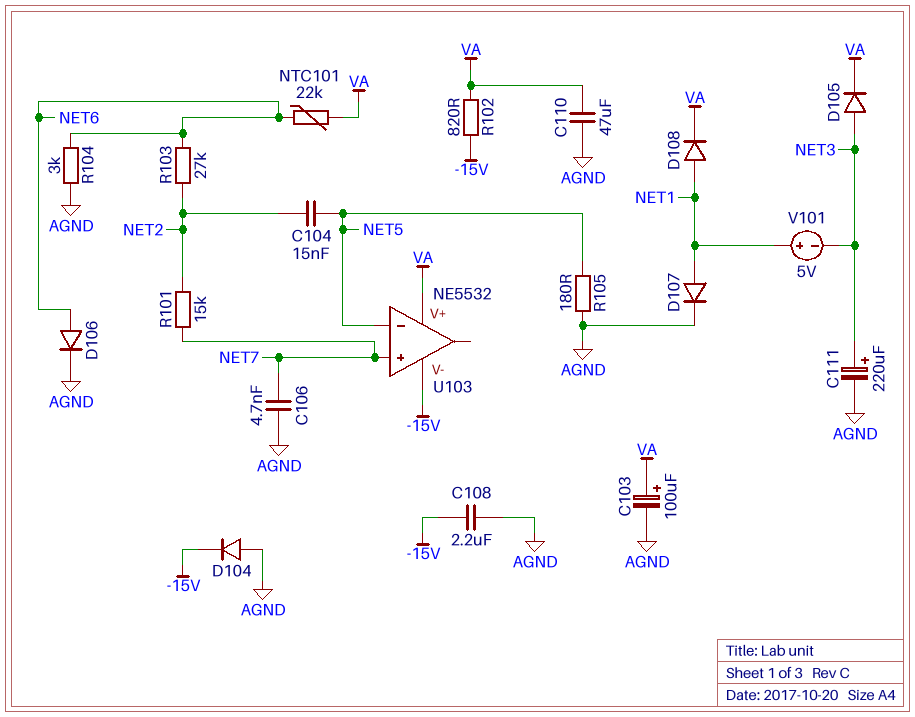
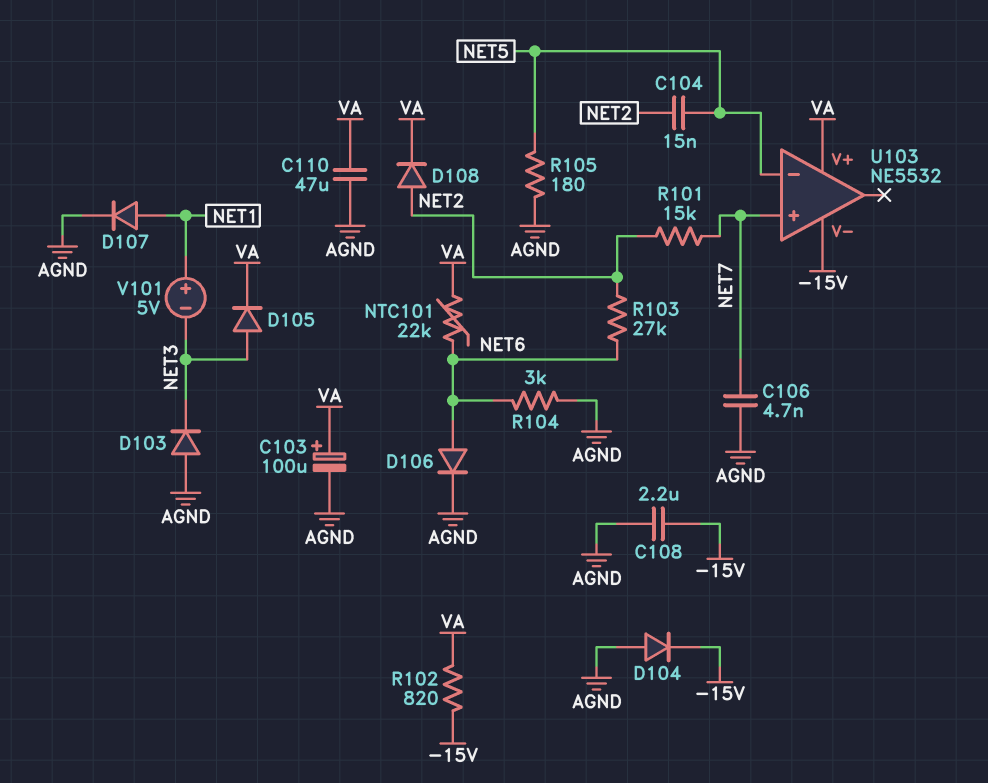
C111: 220uF (plus NET3, minus AGND) -> none
D103: none -> diode (A AGND, K NET3)
D108: diode (A NET1, K VA) -> diode (A NET2, K VA)

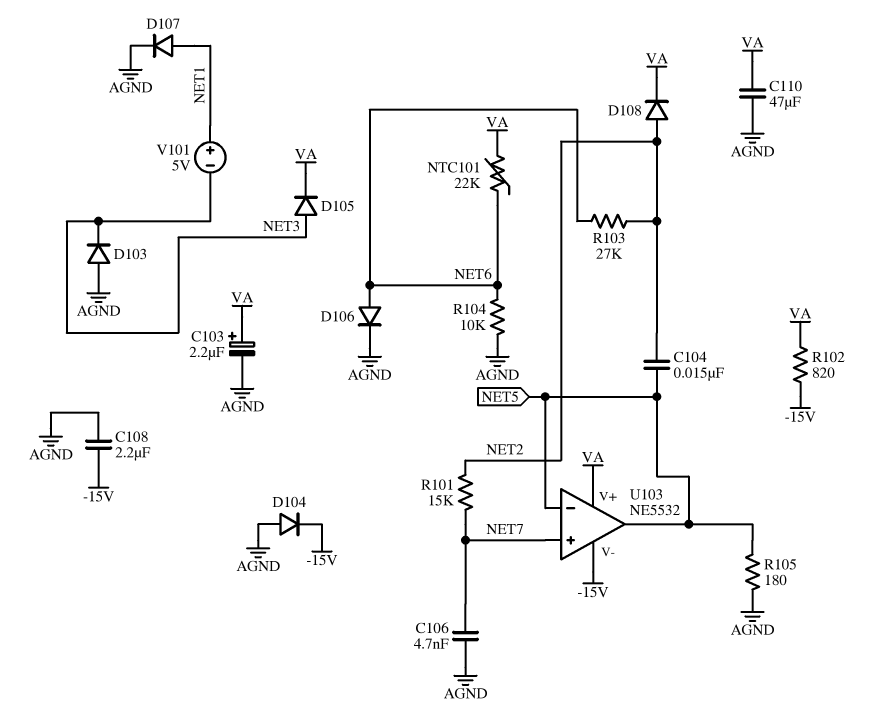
C103: 100uF (plus VA, minus AGND) -> 2.2uF (plus VA, minus AGND)
R104: 3k (AGND, NET6) -> 10k (AGND, NET6)
U103 pin out: none -> NET5

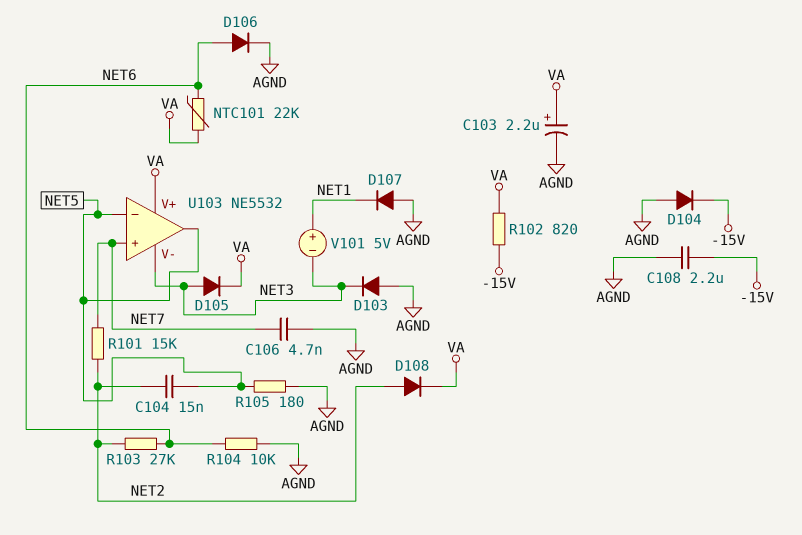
C110: 47uF (AGND, VA) -> none
D107: diode (A NET1, K AGND) -> diode (A AGND, K NET1)
U103 pin V-: -15V -> NET3

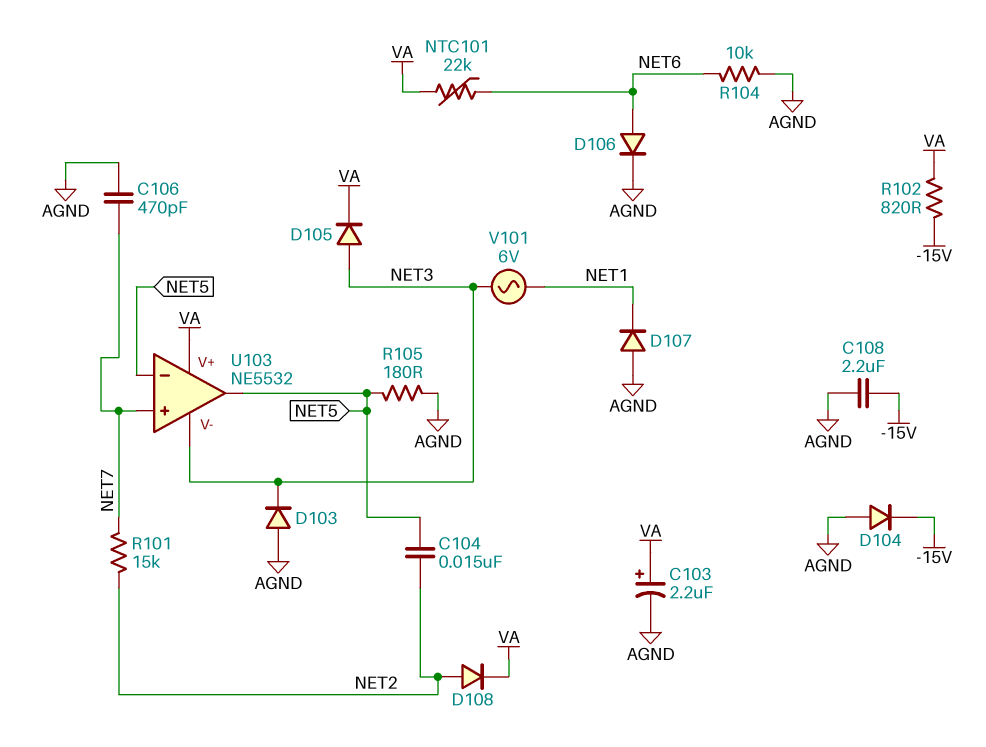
C106: 4.7nF (AGND, NET7) -> 470pF (AGND, NET7)
R103: 27k (NET2, NET6) -> none
V101: 5V (plus NET1, minus NET3) -> AC 6V (NET1, NET3)

